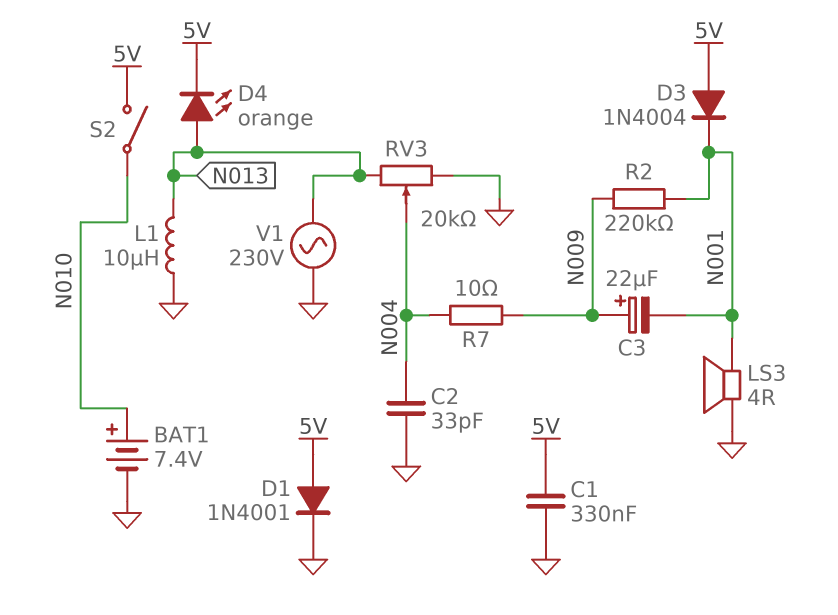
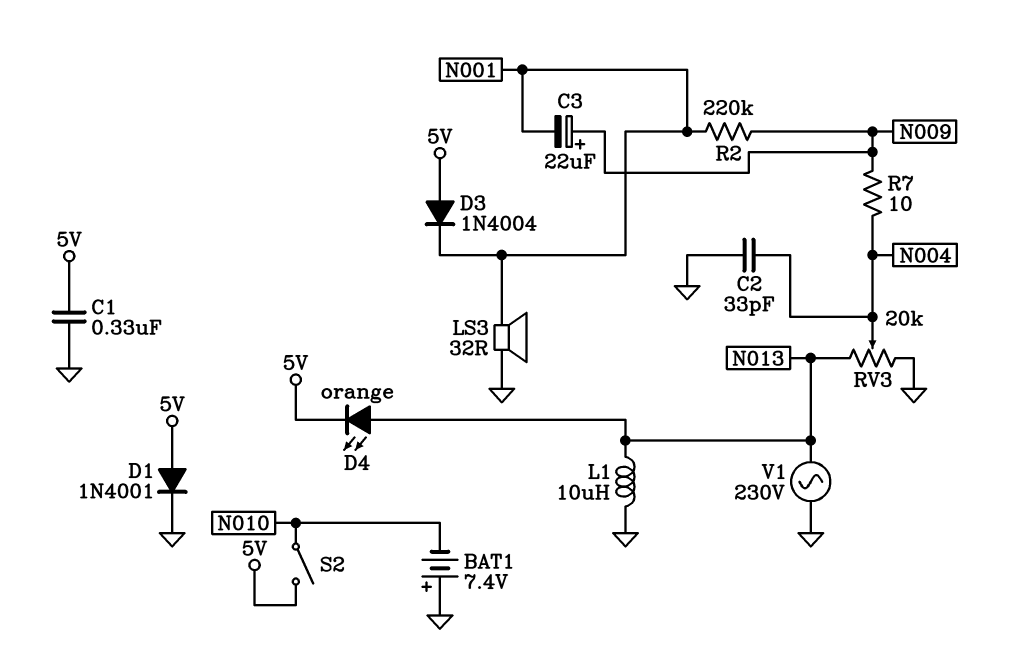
BAT1: 7.4V (plus N010, minus GND) -> 7.4V (plus GND, minus N010)
LS3: speaker 4R (GND, N001) -> speaker 32R (GND, N001)

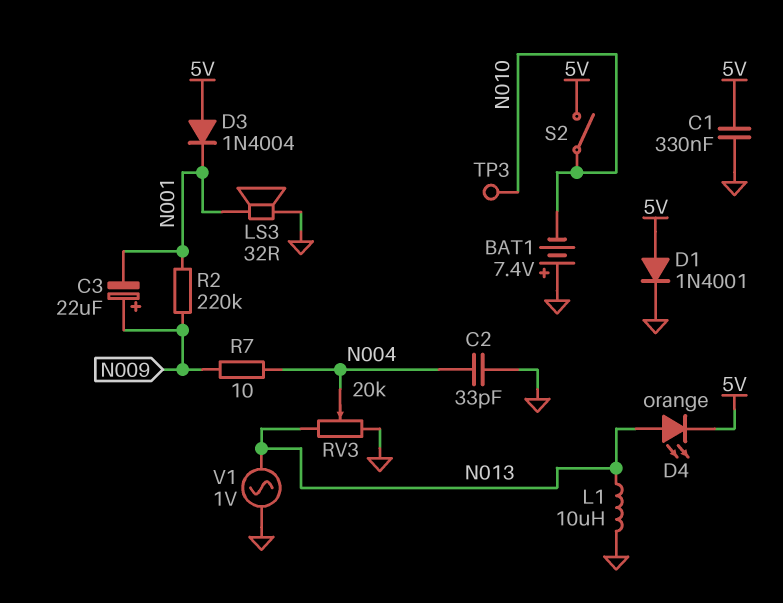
TP3: none -> test point (N010)
V1: AC 230V (GND, N013) -> AC 1V (GND, N013)

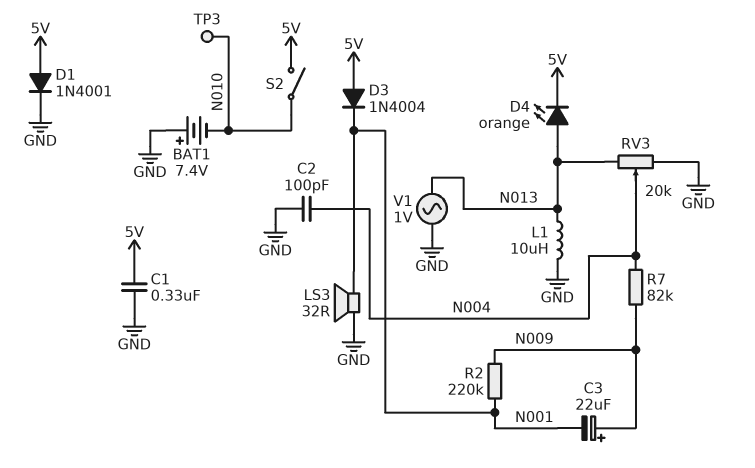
C2: 33pF (GND, N004) -> 100pF (GND, N004)
R7: 10 (N004, N009) -> 82k (N004, N009)

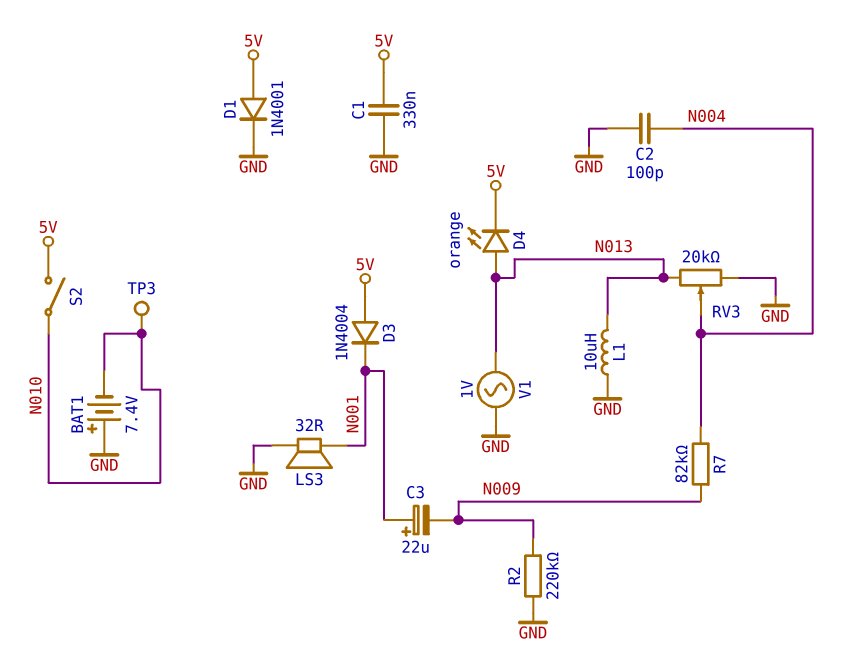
C3: 22uF (plus N009, minus N001) -> 22uF (plus N001, minus N009)
R2: 220k (N001, N009) -> 220k (GND, N009)

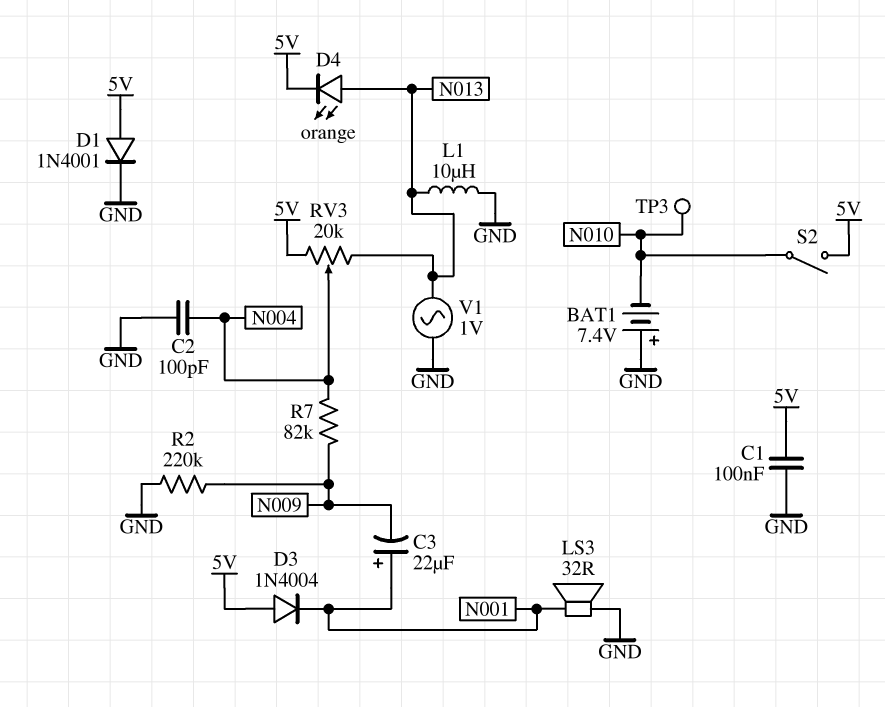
C1: 330nF (5V, GND) -> 100nF (5V, GND)
RV3: 20k (GND, N013, wiper N004) -> 20k (5V, N013, wiper N004)

